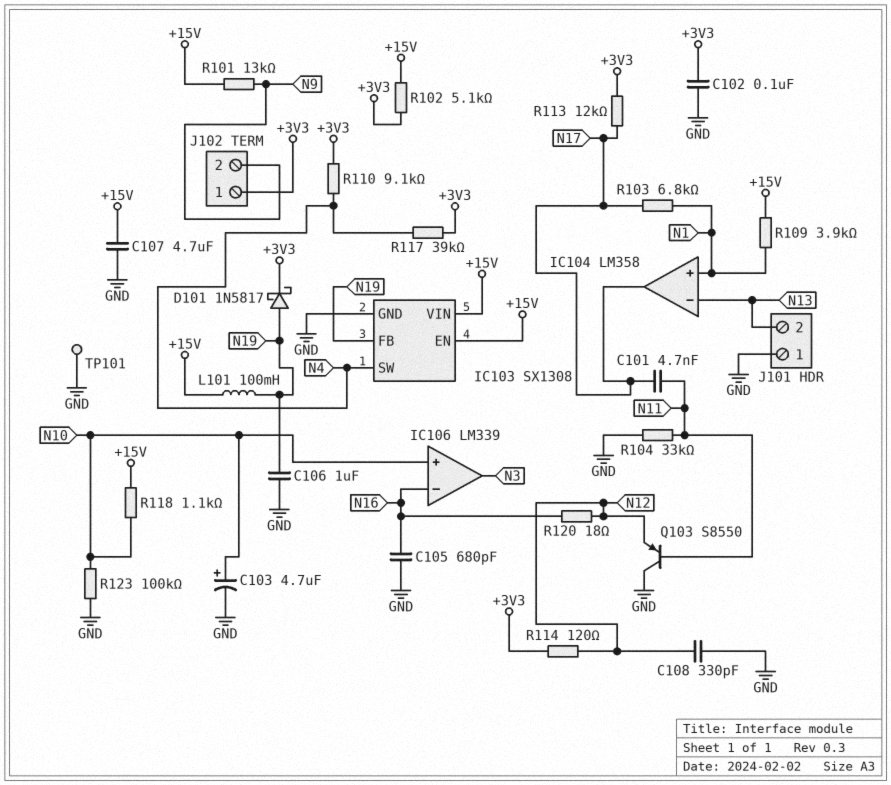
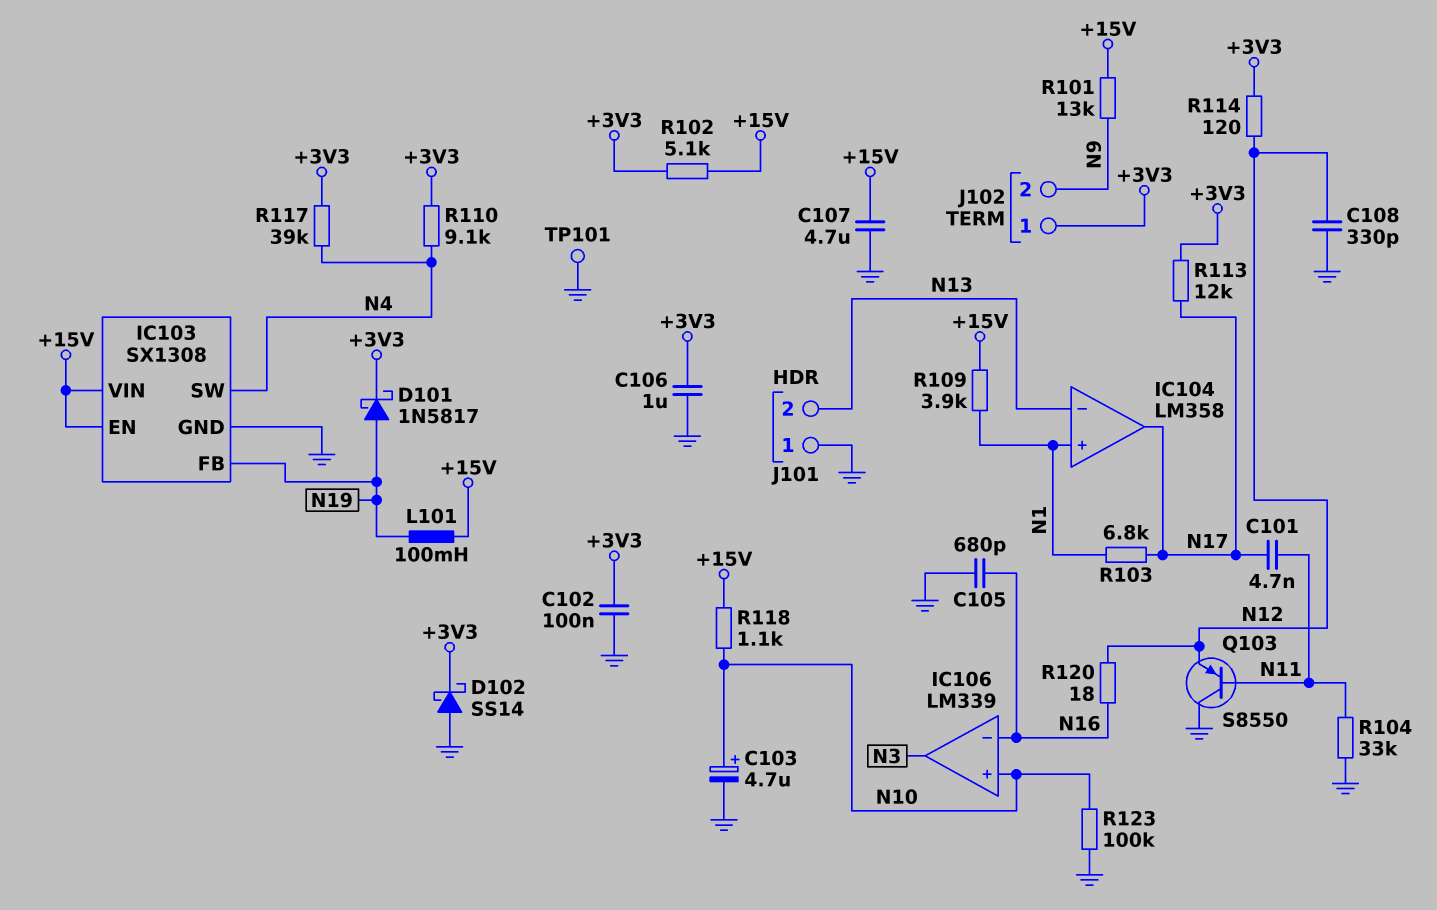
C106: 1uF (GND, N19) -> 1uF (+3V3, GND)
D102: none -> schottky SS14 (A GND, K +3V3)

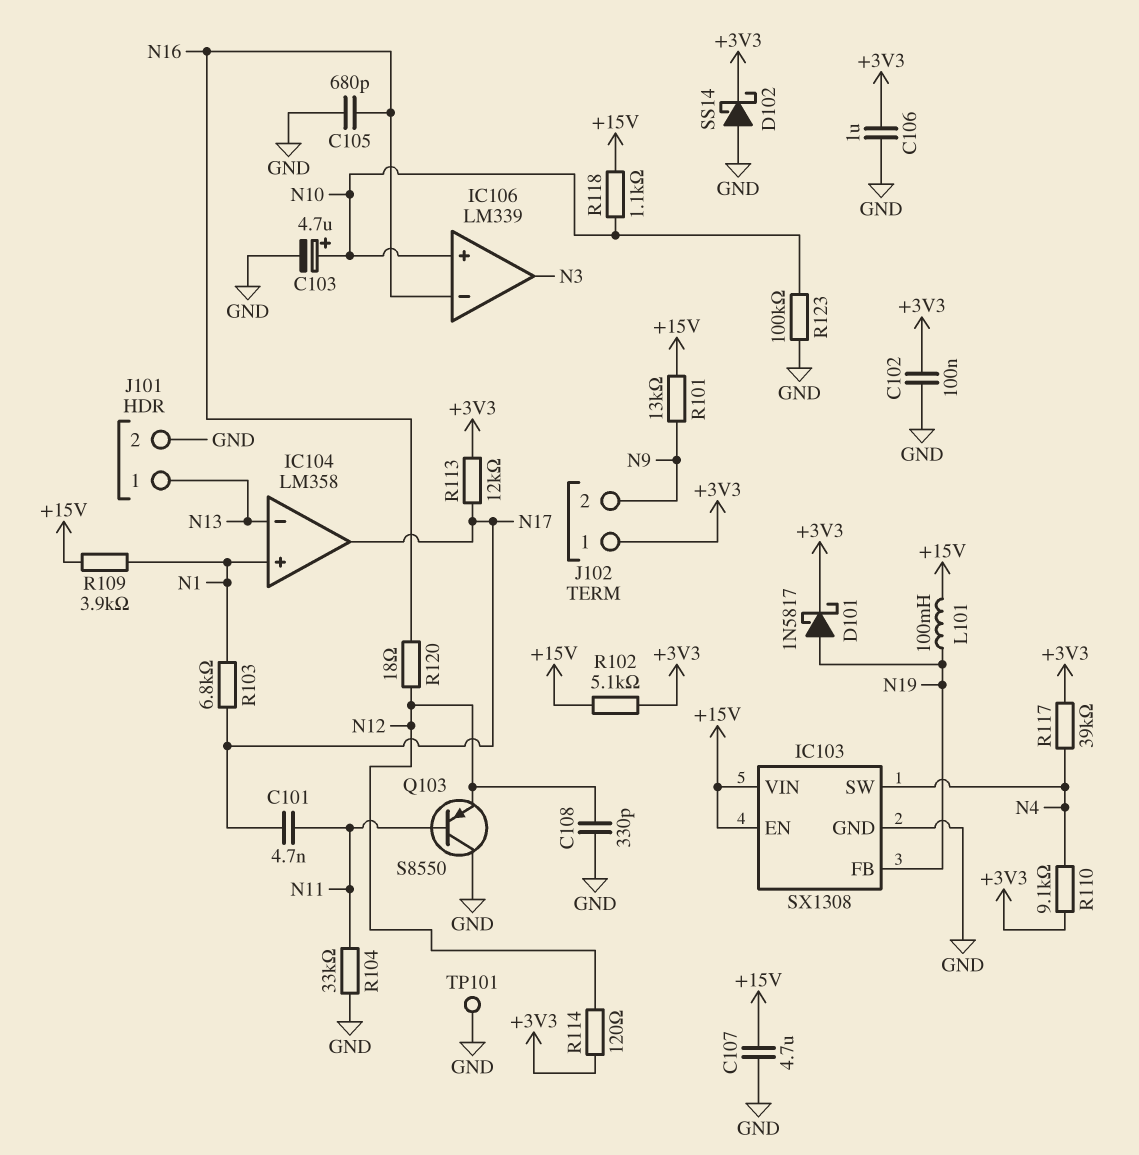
J101 pin 1: GND -> N13
J101 pin 2: N13 -> GND

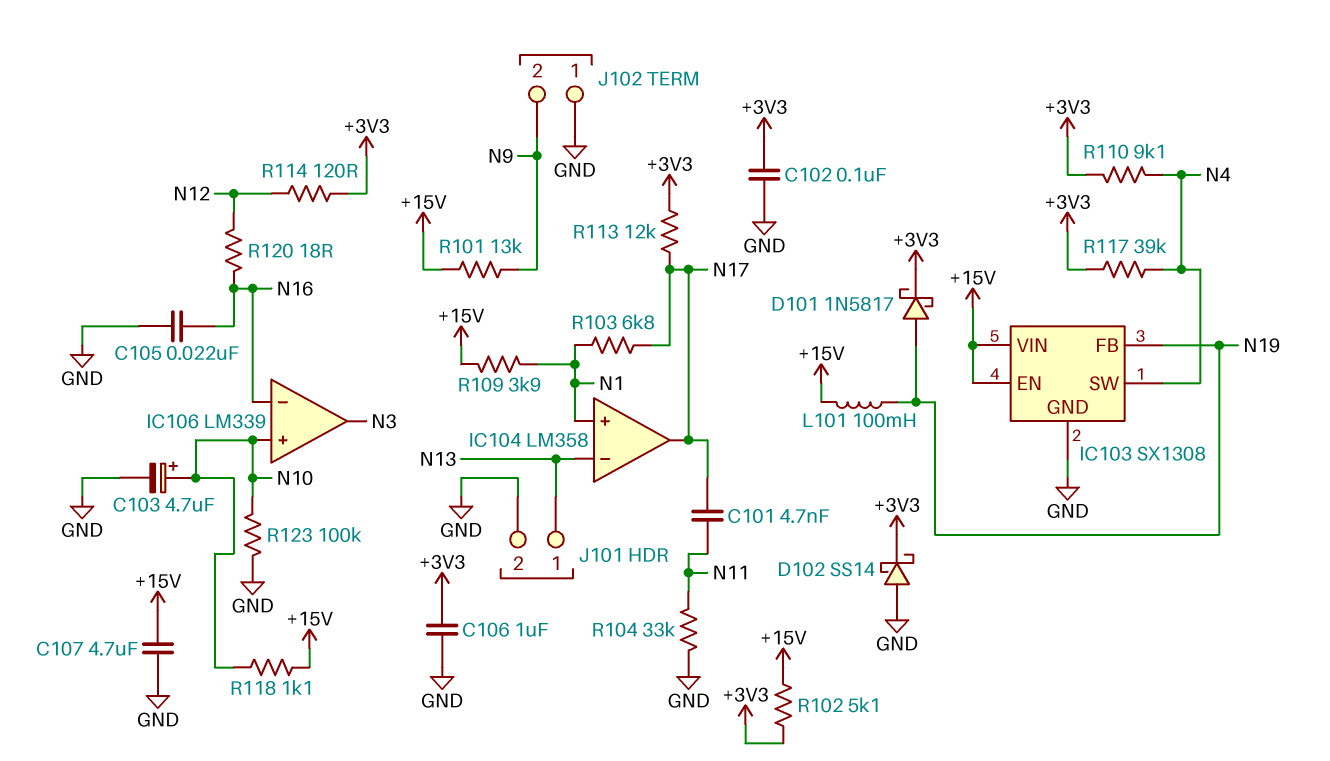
C105: 680pF (GND, N16) -> 22nF (GND, N16)
C108: 330pF (GND, N12) -> none
J102 pin 1: +3V3 -> GND
Q103: PNP S8550 (B N11, C GND, E N12) -> none
TP101: test point (GND) -> none

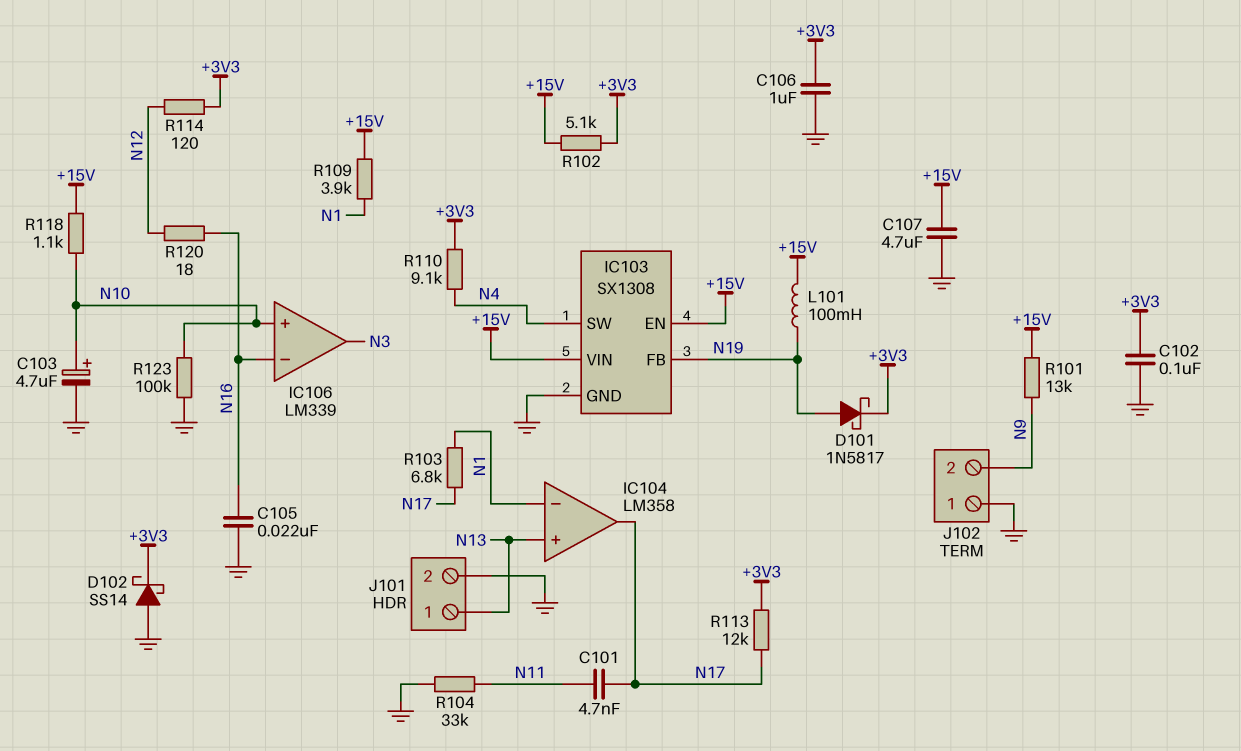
IC104 pin in+: N1 -> N13
IC104 pin in-: N13 -> N1
R117: 39k (+3V3, N4) -> none

